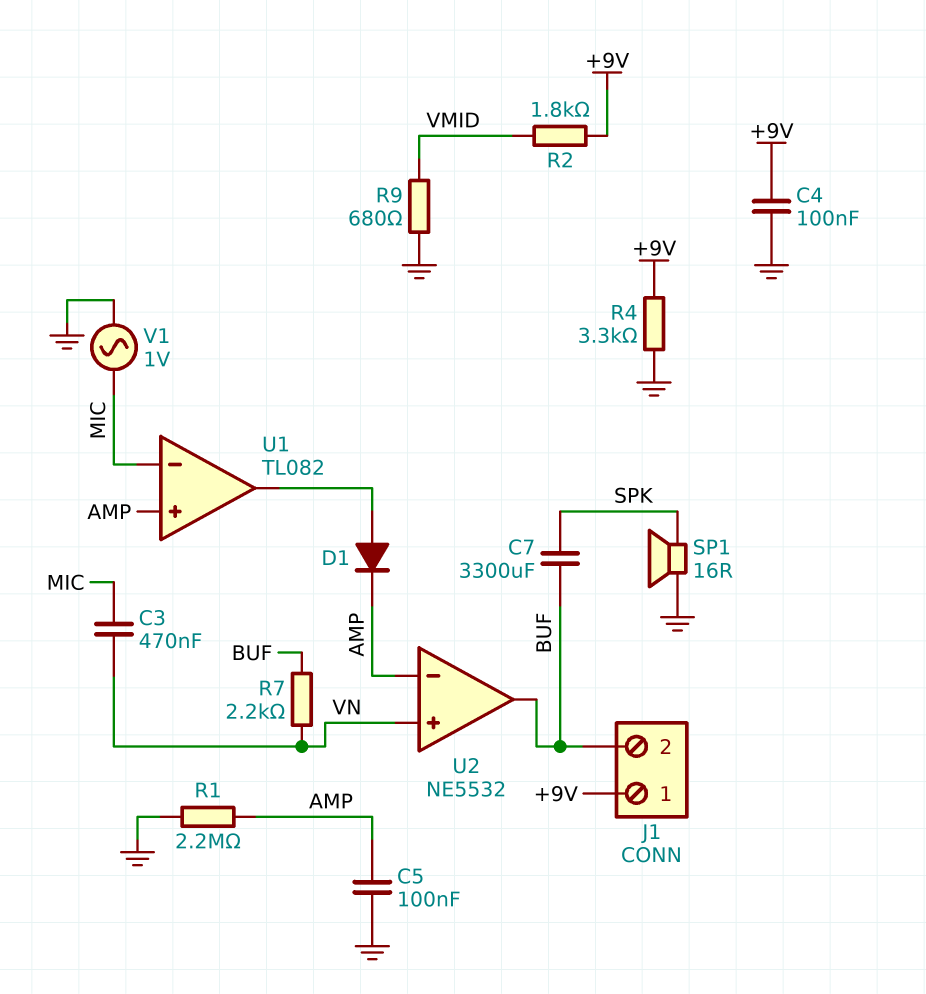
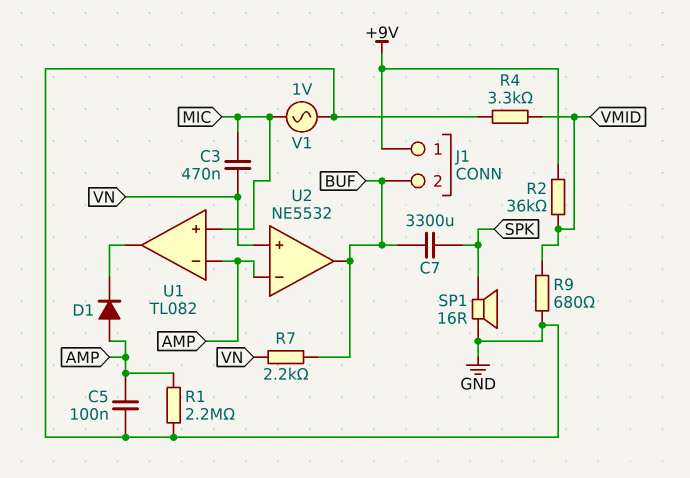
C4: 100nF (+9V, GND) -> none
D1: diode (A U1/out, K AMP) -> diode (A AMP, K U1/out)
R2: 1.8k (+9V, VMID) -> 36k (+9V, VMID)
R4: 3.3k (+9V, GND) -> 3.3k (GND, VMID)
U1 pin in+: AMP -> MIC
U1 pin in-: MIC -> AMP

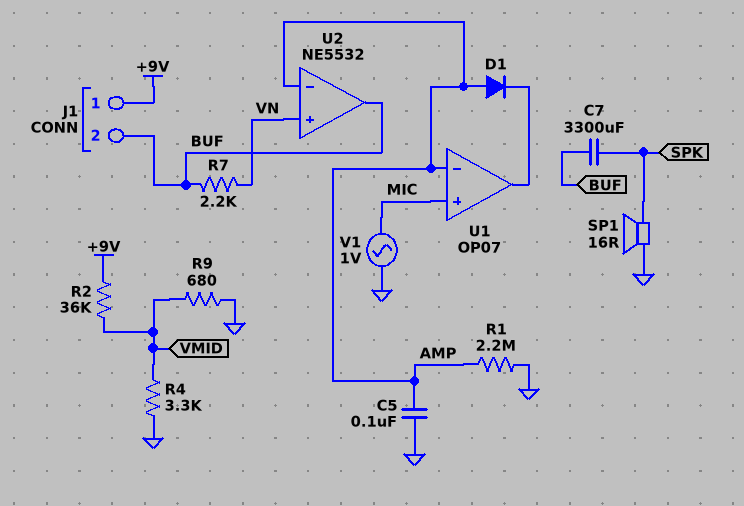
C3: 470nF (MIC, VN) -> none
U1: TL082 -> OP07

